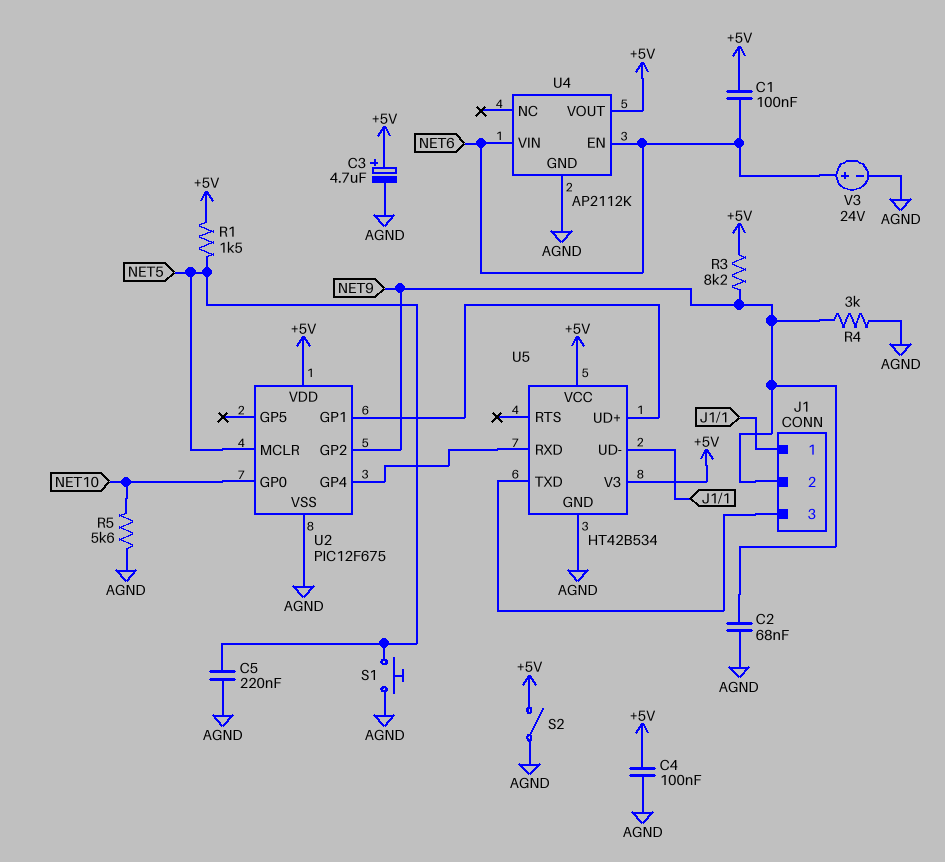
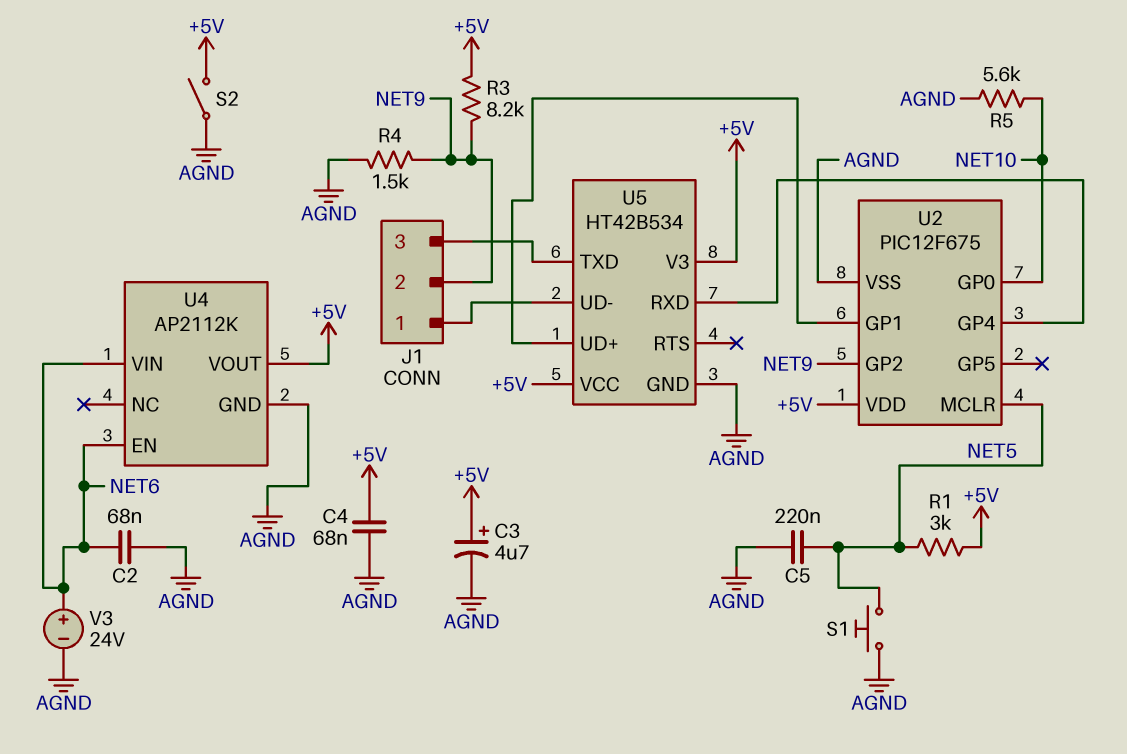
C1: 100nF (+5V, NET6) -> none
C2: 68nF (AGND, NET9) -> 68nF (AGND, NET6)
C4: 100nF (+5V, AGND) -> 68nF (+5V, AGND)
R1: 1.5k (+5V, NET5) -> 3k (+5V, NET5)
R4: 3k (AGND, NET9) -> 1.5k (AGND, NET9)

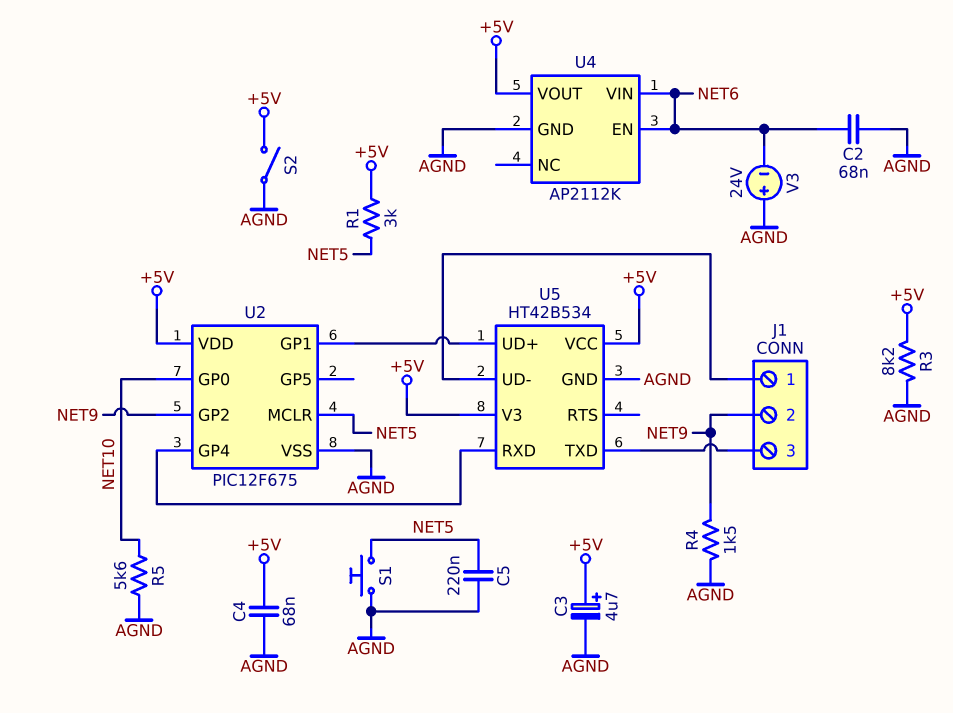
R3: 8.2k (+5V, NET9) -> 8.2k (+5V, AGND)
V3: 24V (plus NET6, minus AGND) -> 24V (plus AGND, minus NET6)

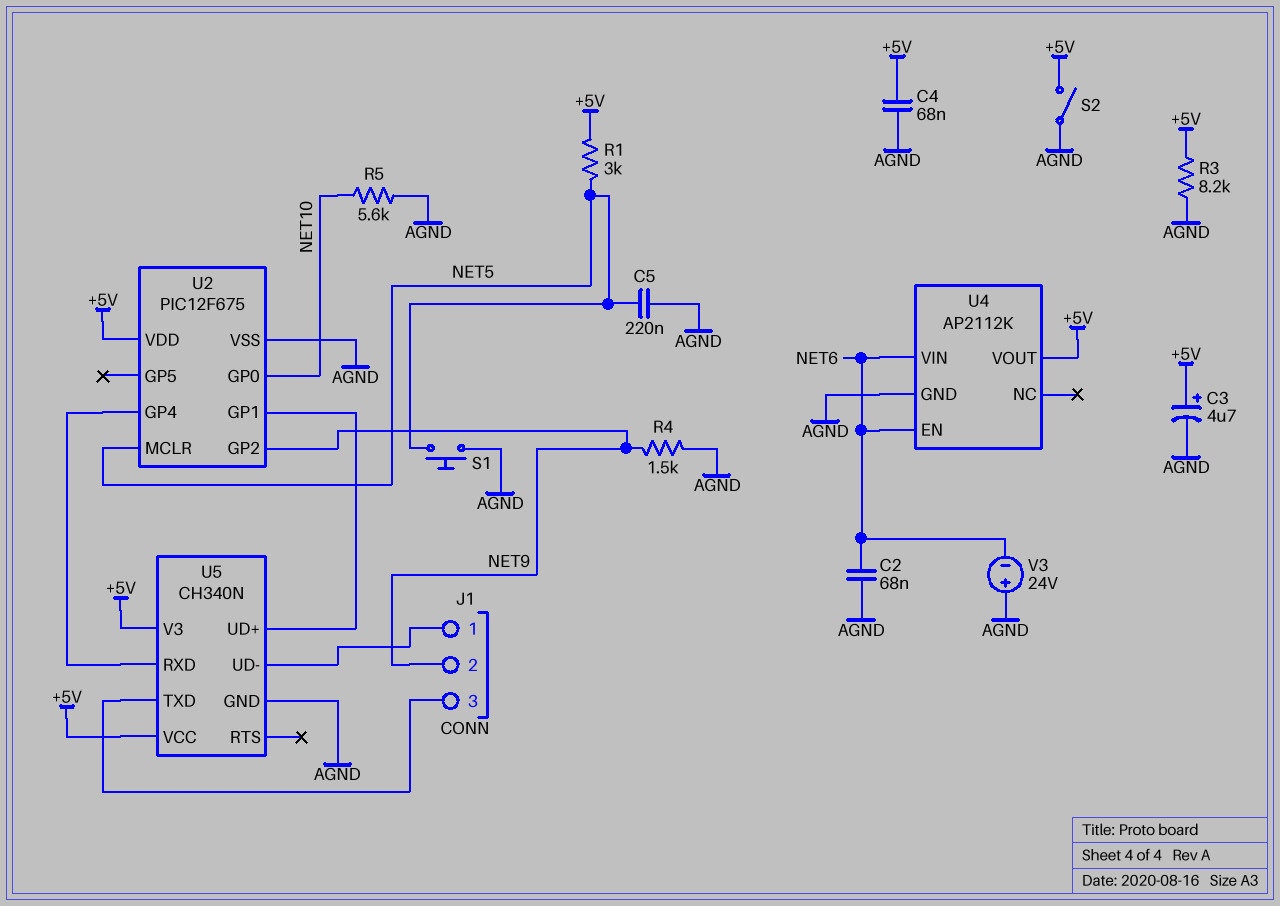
U5: HT42B534 -> CH340N

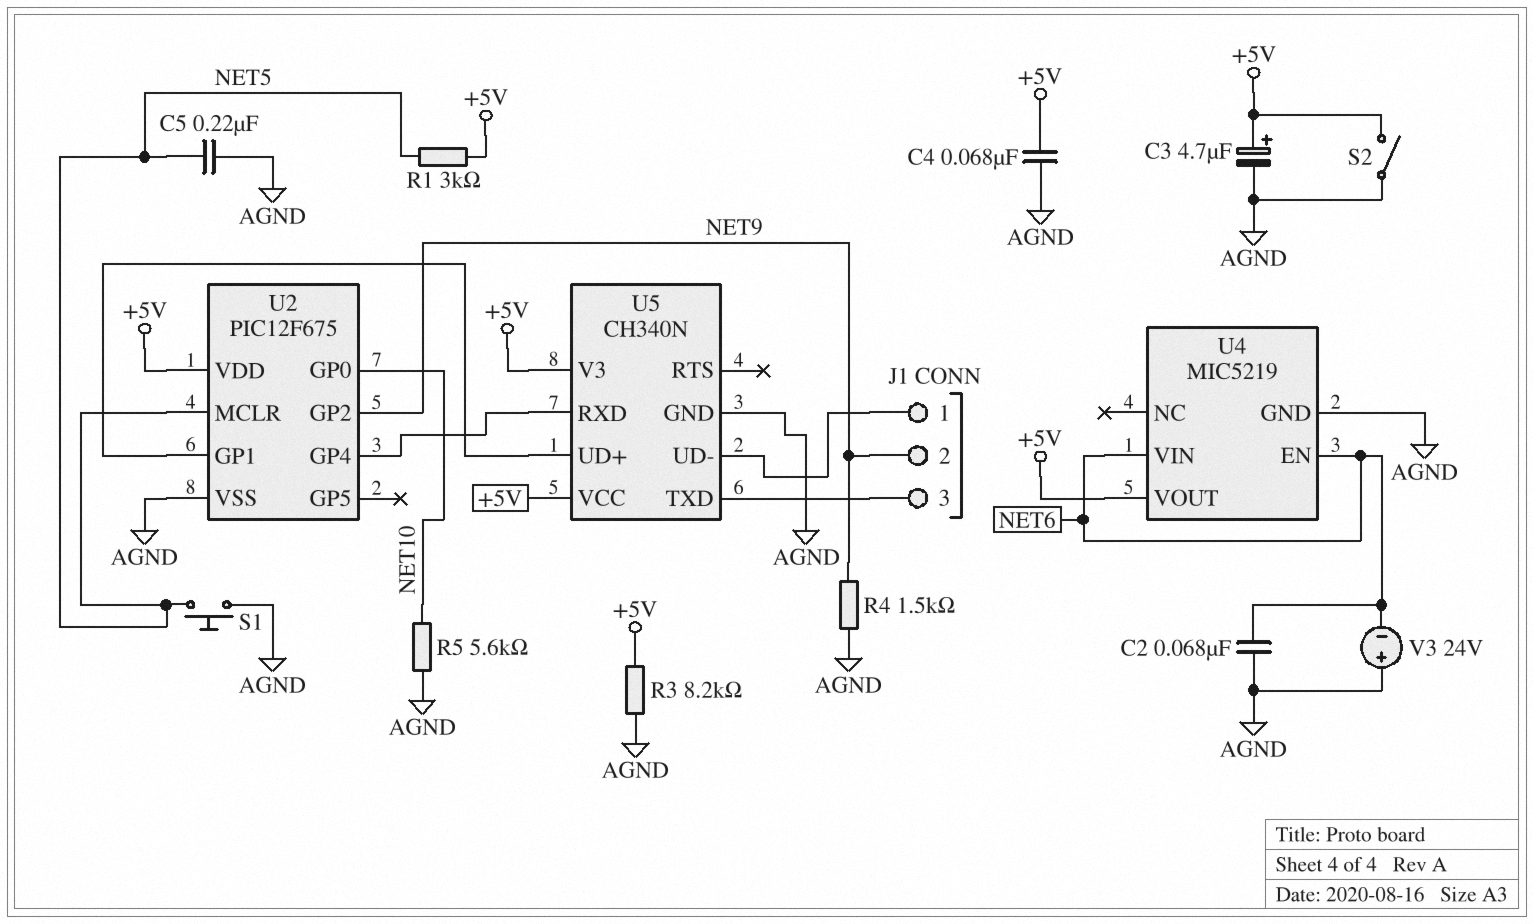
U4: AP2112K -> MIC5219

